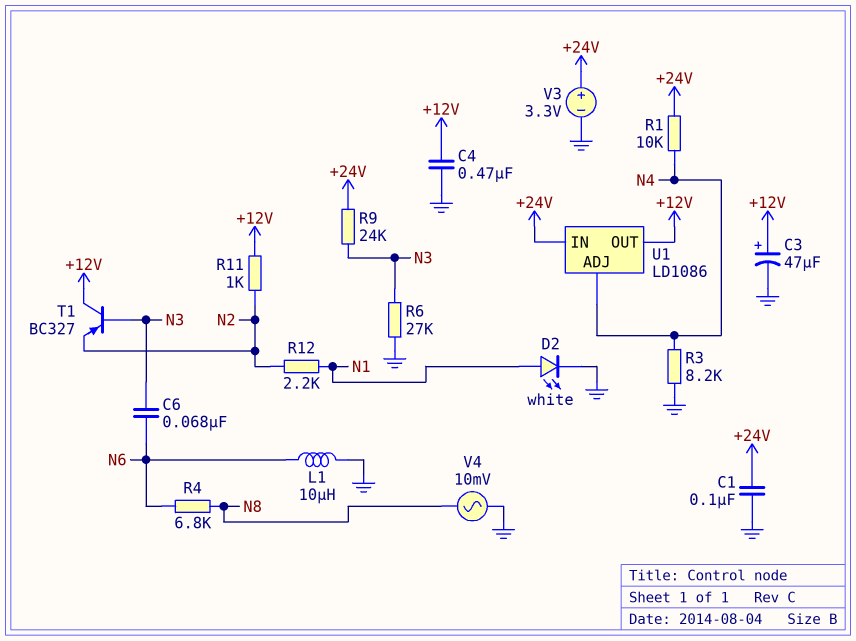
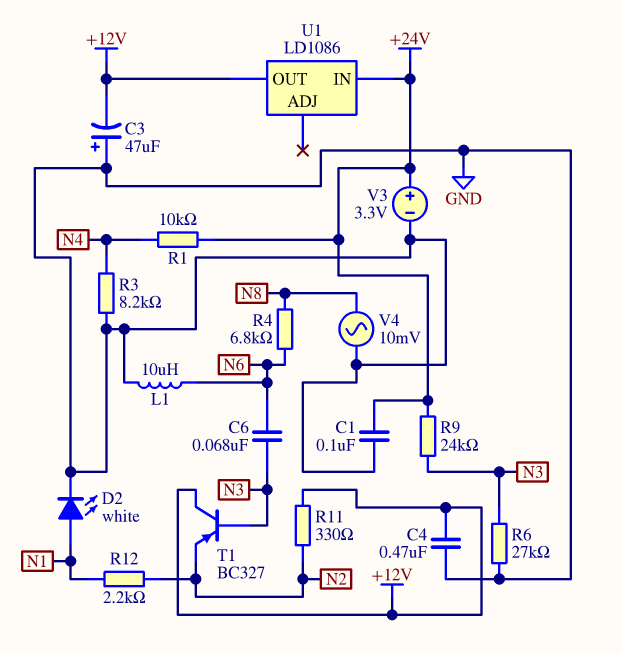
C3: 47uF (plus +12V, minus GND) -> 47uF (plus GND, minus +12V)
R11: 1k (+12V, N2) -> 330 (+12V, N2)
U1 pin ADJ: N4 -> none

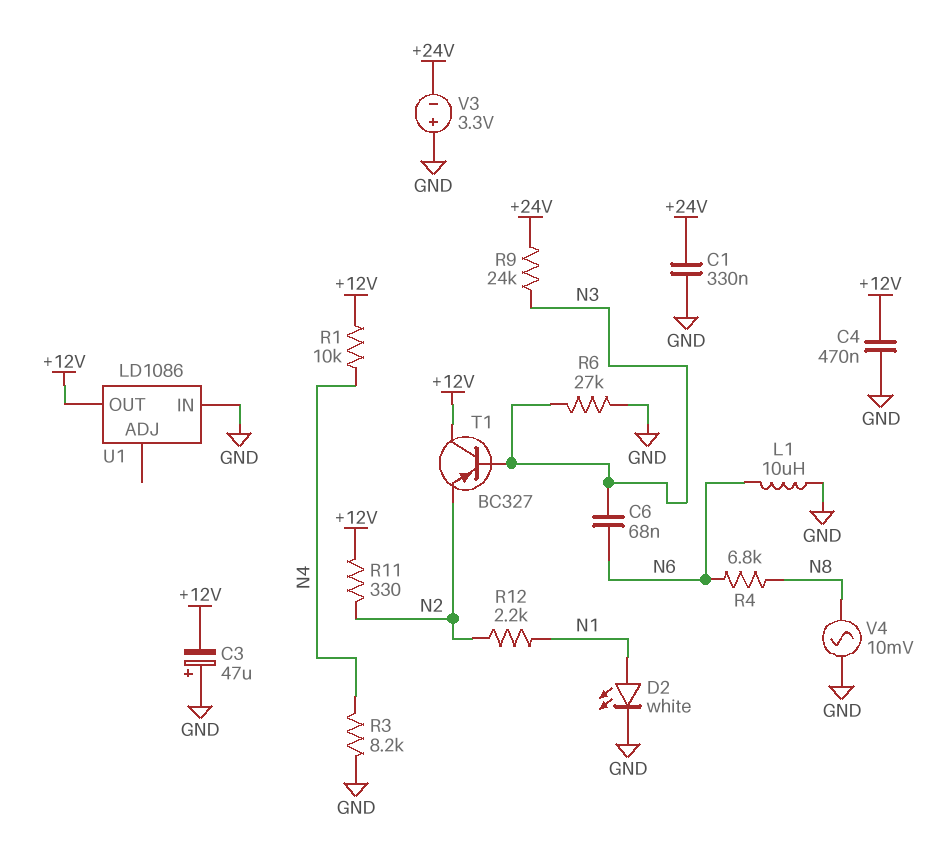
C1: 100nF (+24V, GND) -> 330nF (+24V, GND)
R1: 10k (+24V, N4) -> 10k (+12V, N4)
U1 pin IN: +24V -> GND
V3: 3.3V (plus +24V, minus GND) -> 3.3V (plus GND, minus +24V)

